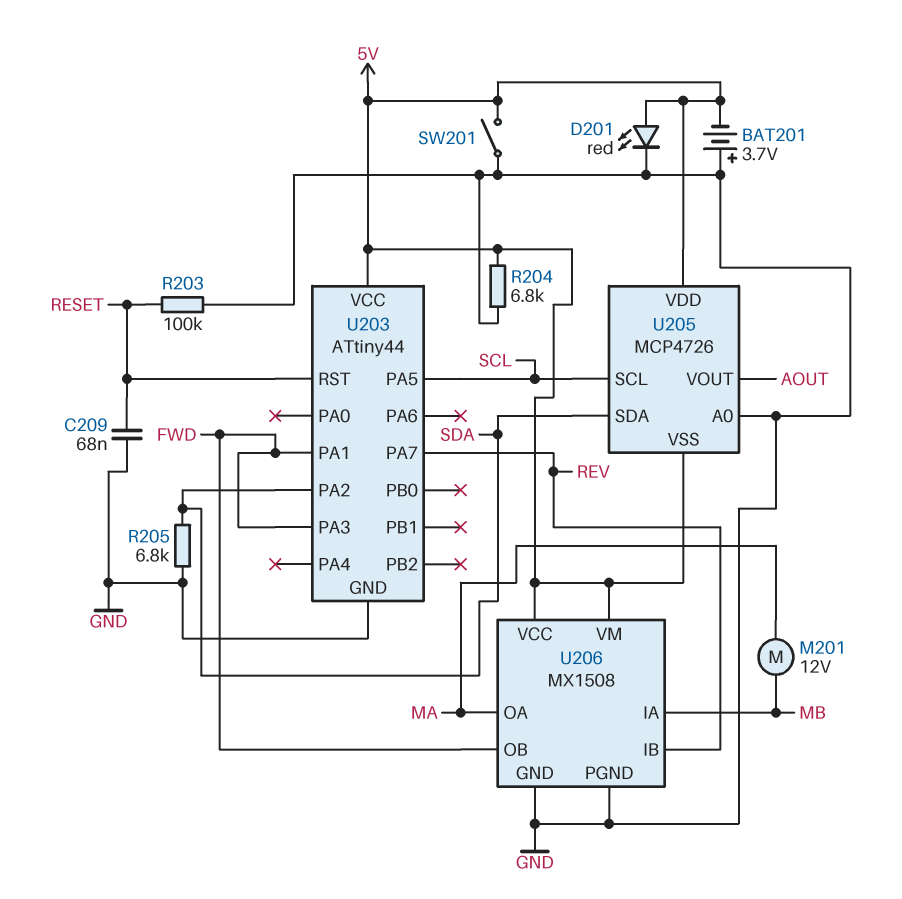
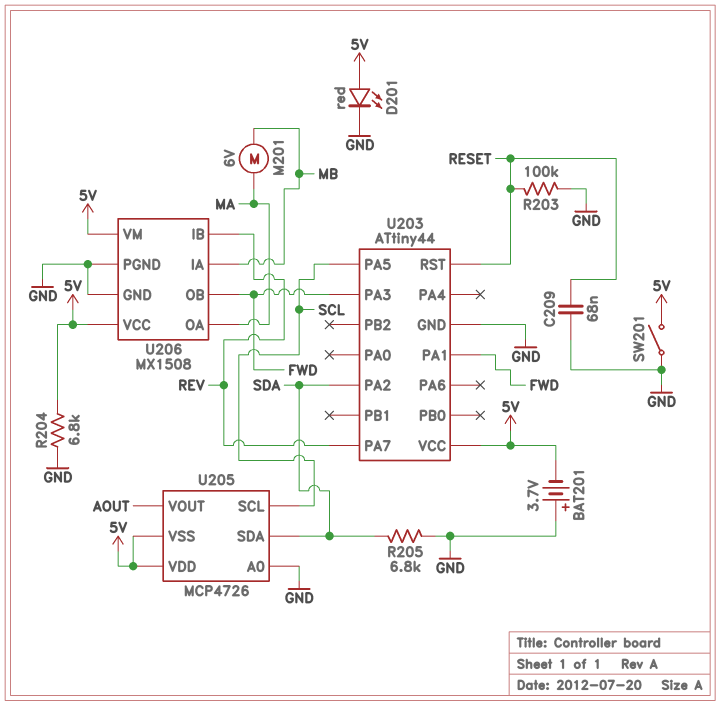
M201: motor 12V (MA, MB) -> motor 6V (MA, MB)

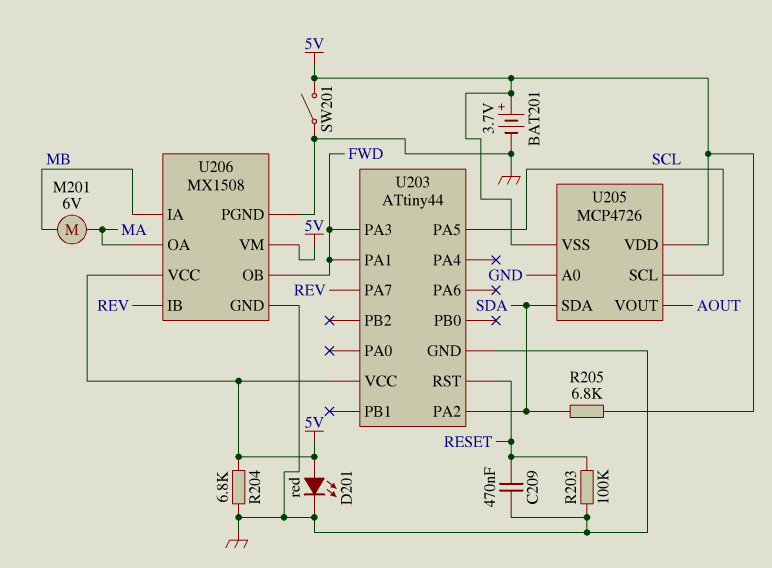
BAT201: 3.7V (plus GND, minus 5V) -> 3.7V (plus 5V, minus GND)
C209: 68nF (GND, RESET) -> 470nF (GND, RESET)
R205: 6.8k (GND, SDA) -> 6.8k (5V, SDA)

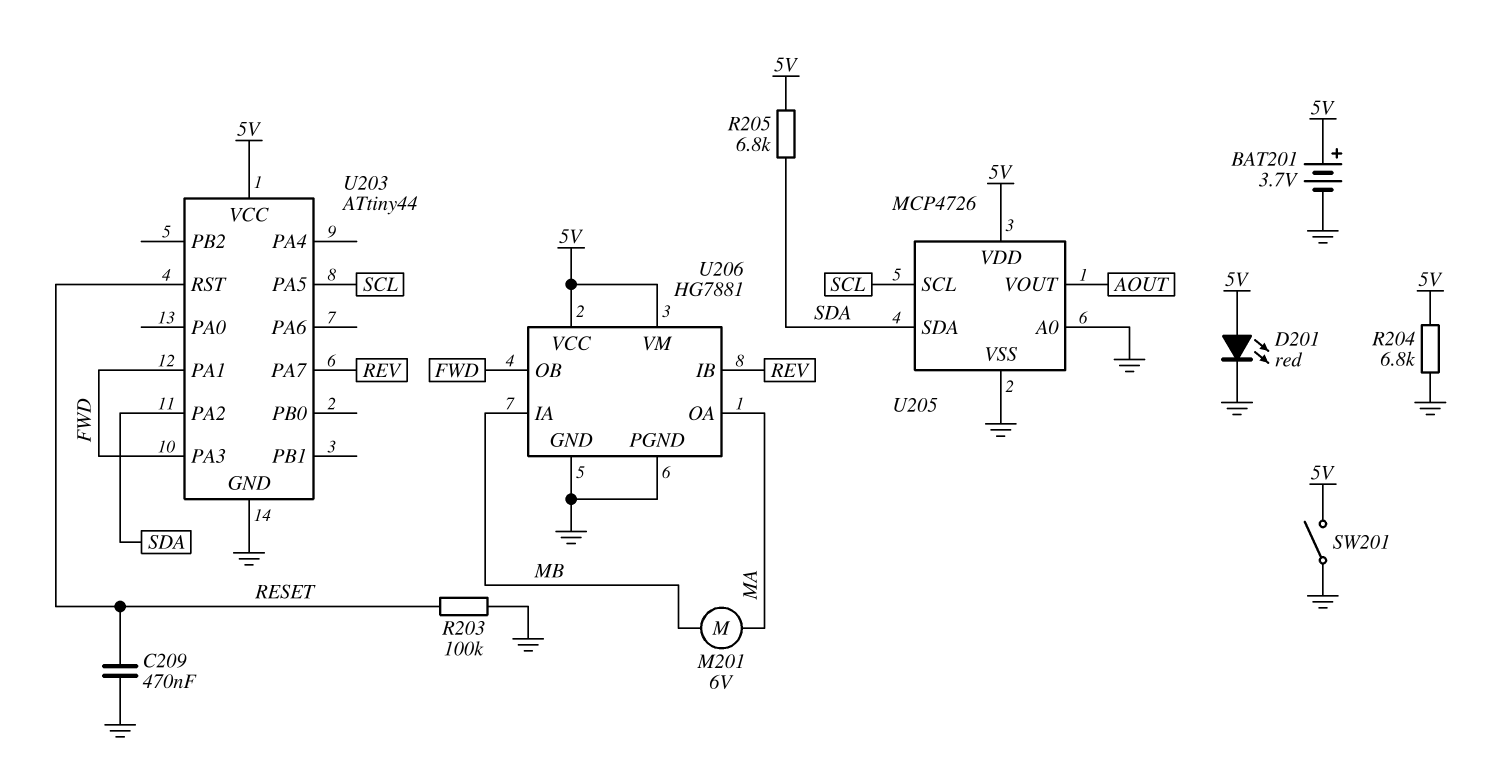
U205 pin VSS: 5V -> GND
U206: MX1508 -> HG7881

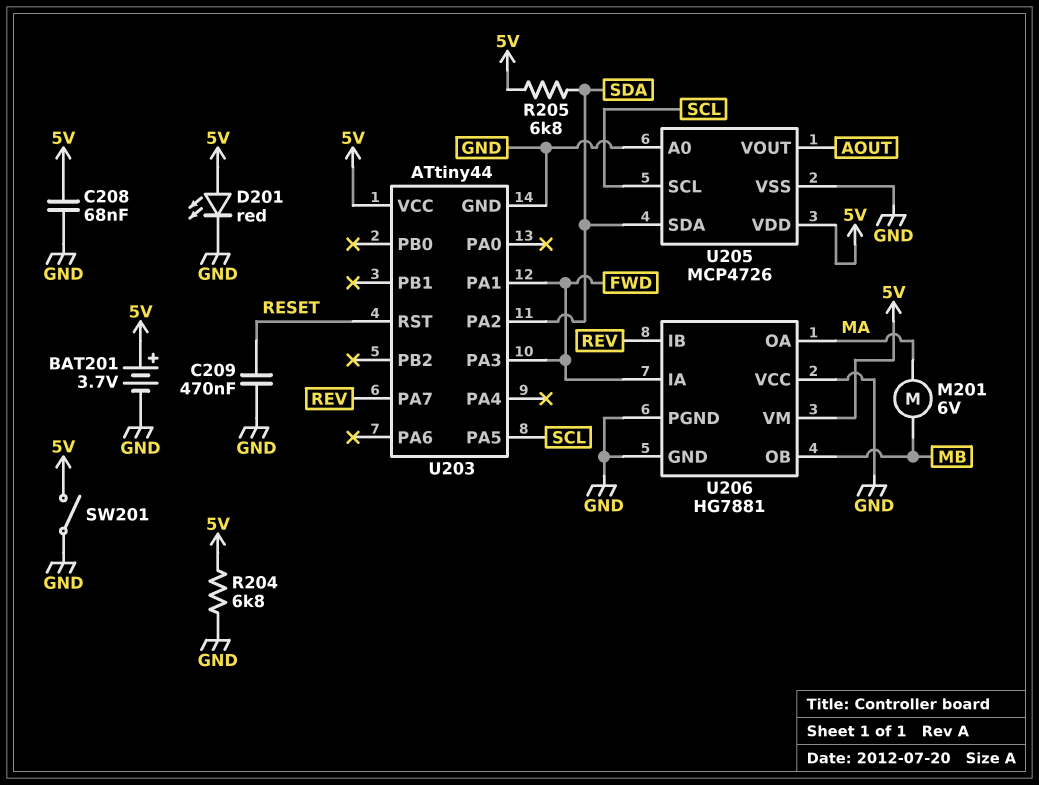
C208: none -> 68nF (5V, GND)
R203: 100k (GND, RESET) -> none
U206 pin IA: MB -> FWD
U206 pin OB: FWD -> MB
U206 pin VCC: 5V -> GND

